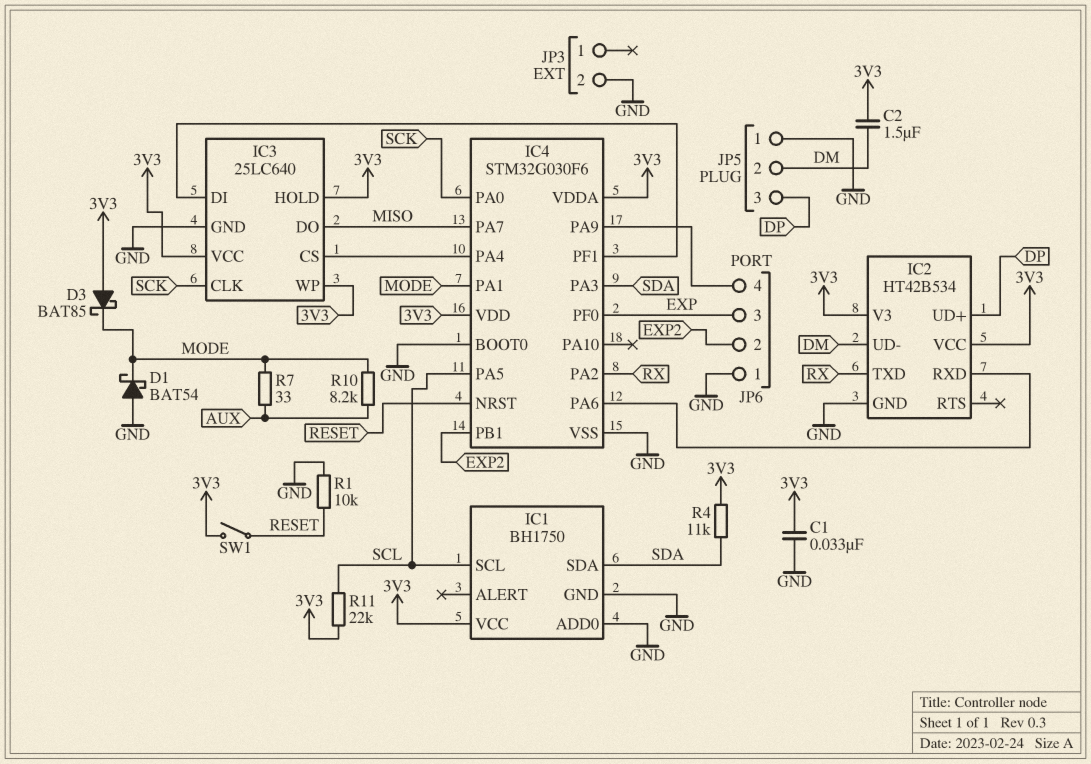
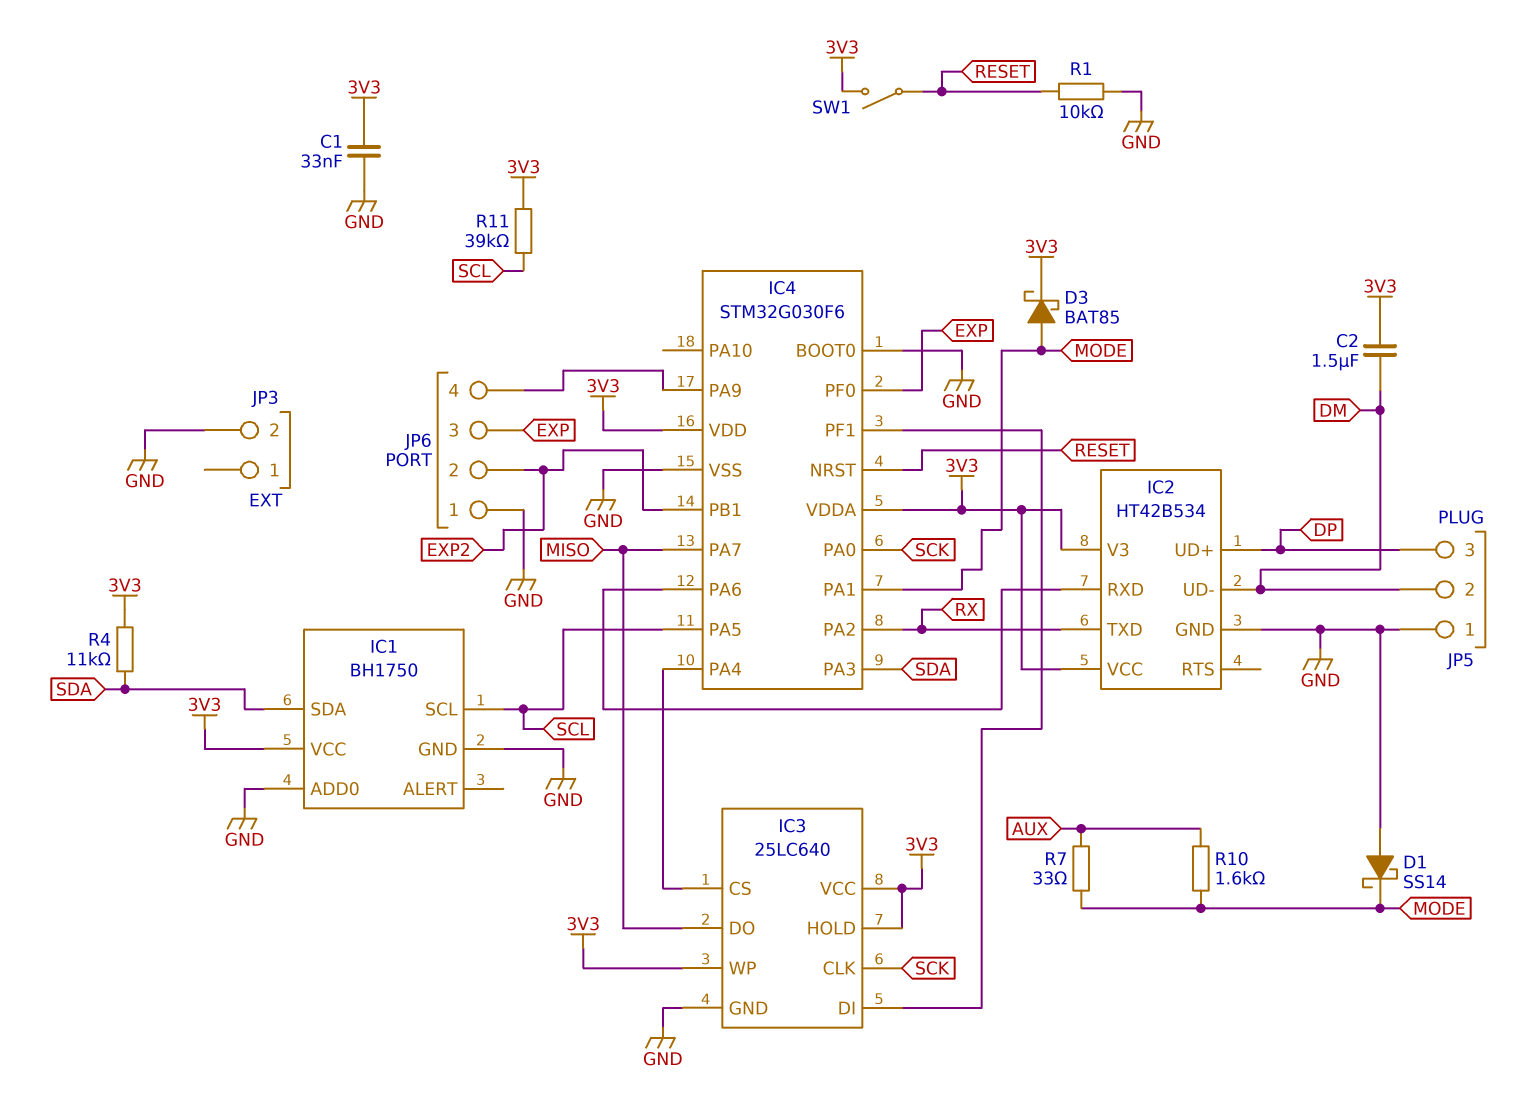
D1: schottky BAT54 (A GND, K MODE) -> schottky SS14 (A GND, K MODE)
D3: schottky BAT85 (A 3V3, K MODE) -> schottky BAT85 (A MODE, K 3V3)
R10: 8.2k (AUX, MODE) -> 1.6k (AUX, MODE)
R11: 22k (3V3, SCL) -> 39k (3V3, SCL)

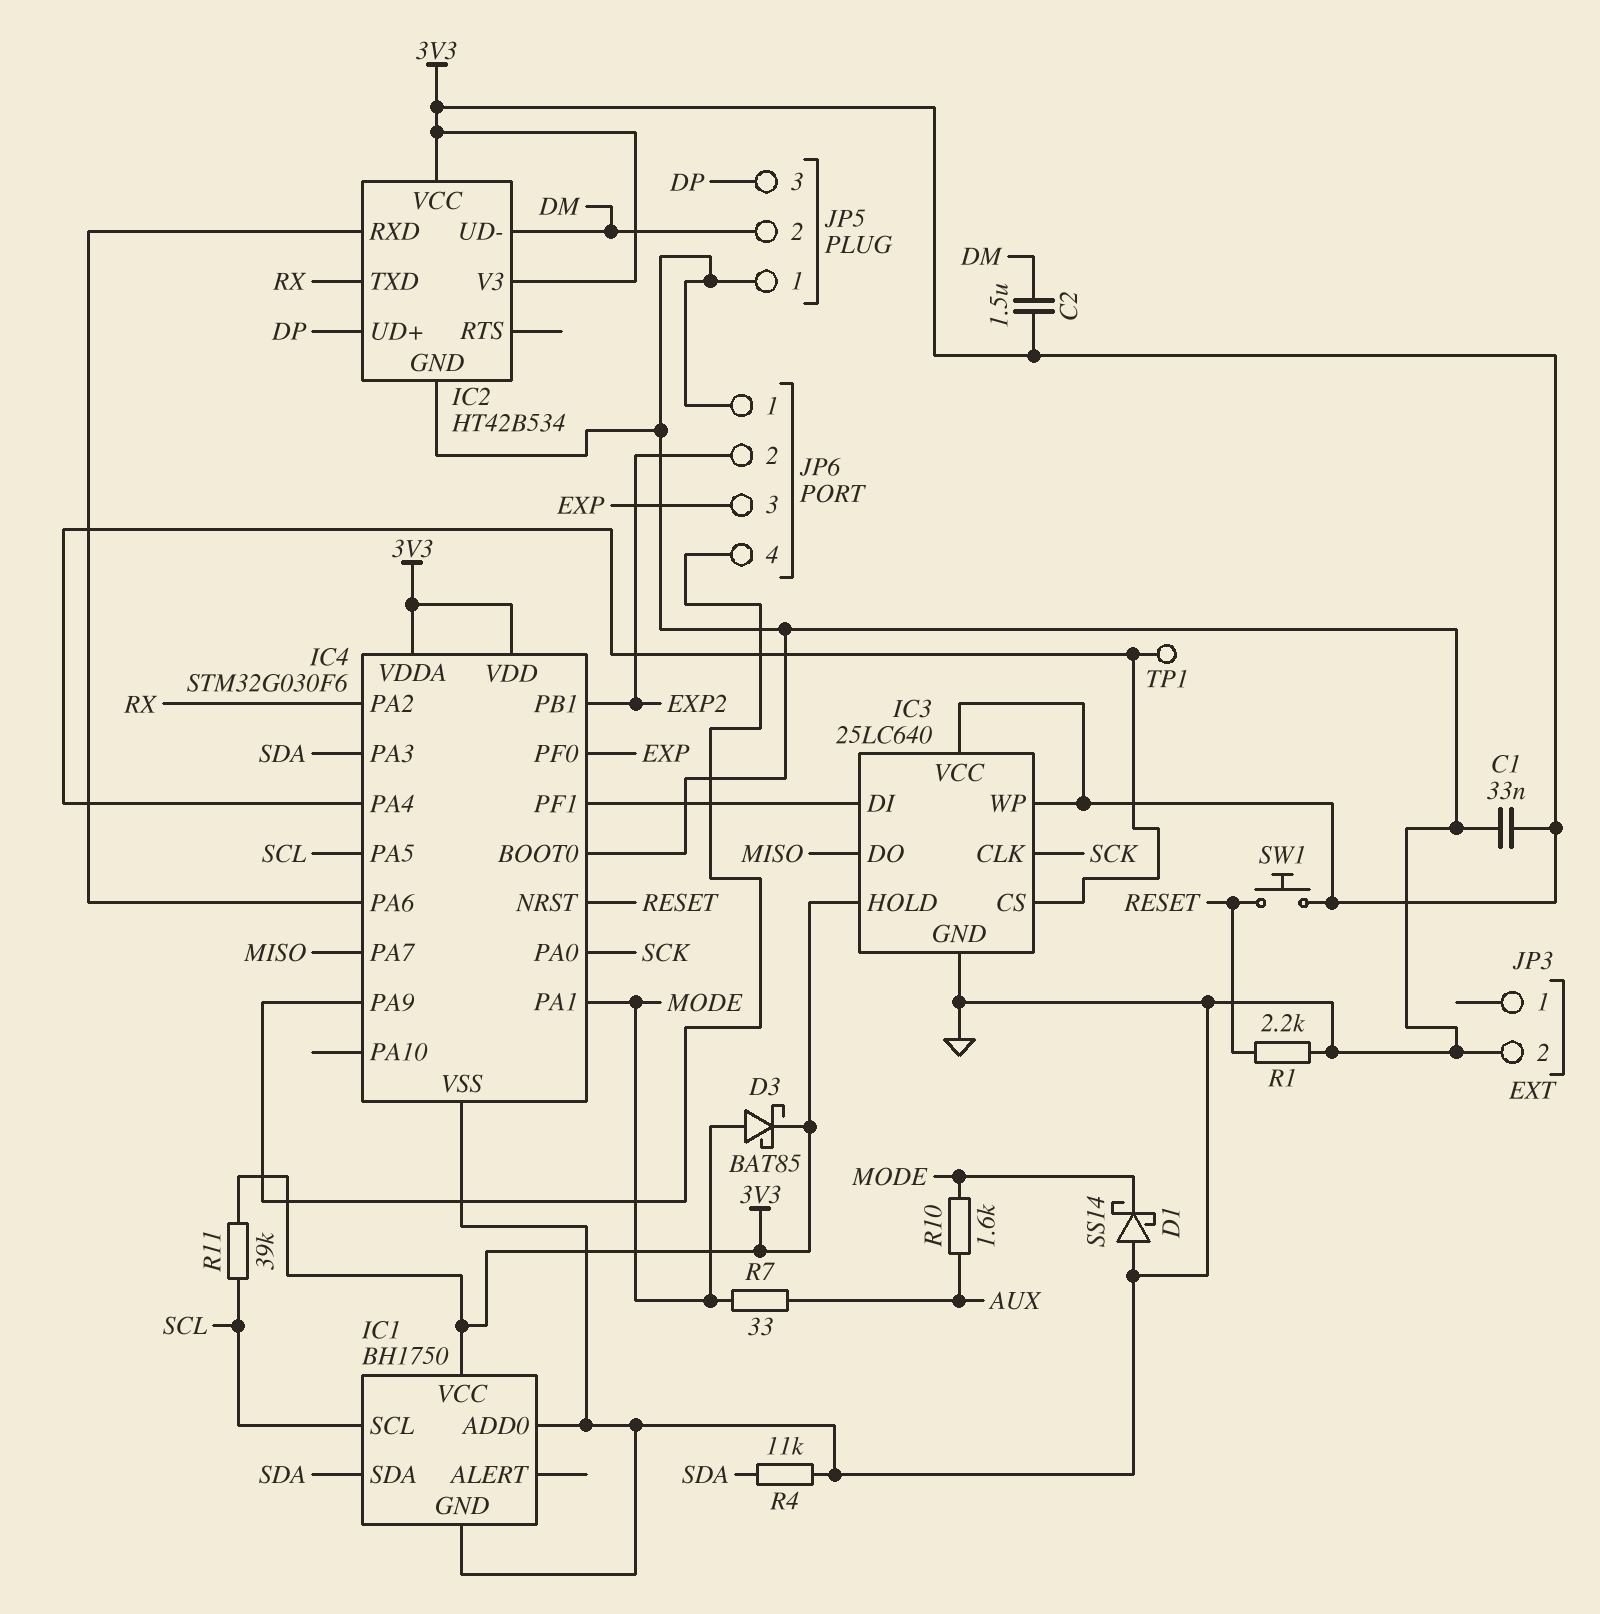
R1: 10k (GND, RESET) -> 2.2k (GND, RESET)
R4: 11k (3V3, SDA) -> 11k (GND, SDA)
SW1: switch (3V3, RESET) -> button (3V3, RESET)
TP1: none -> test point (IC3/CS)

